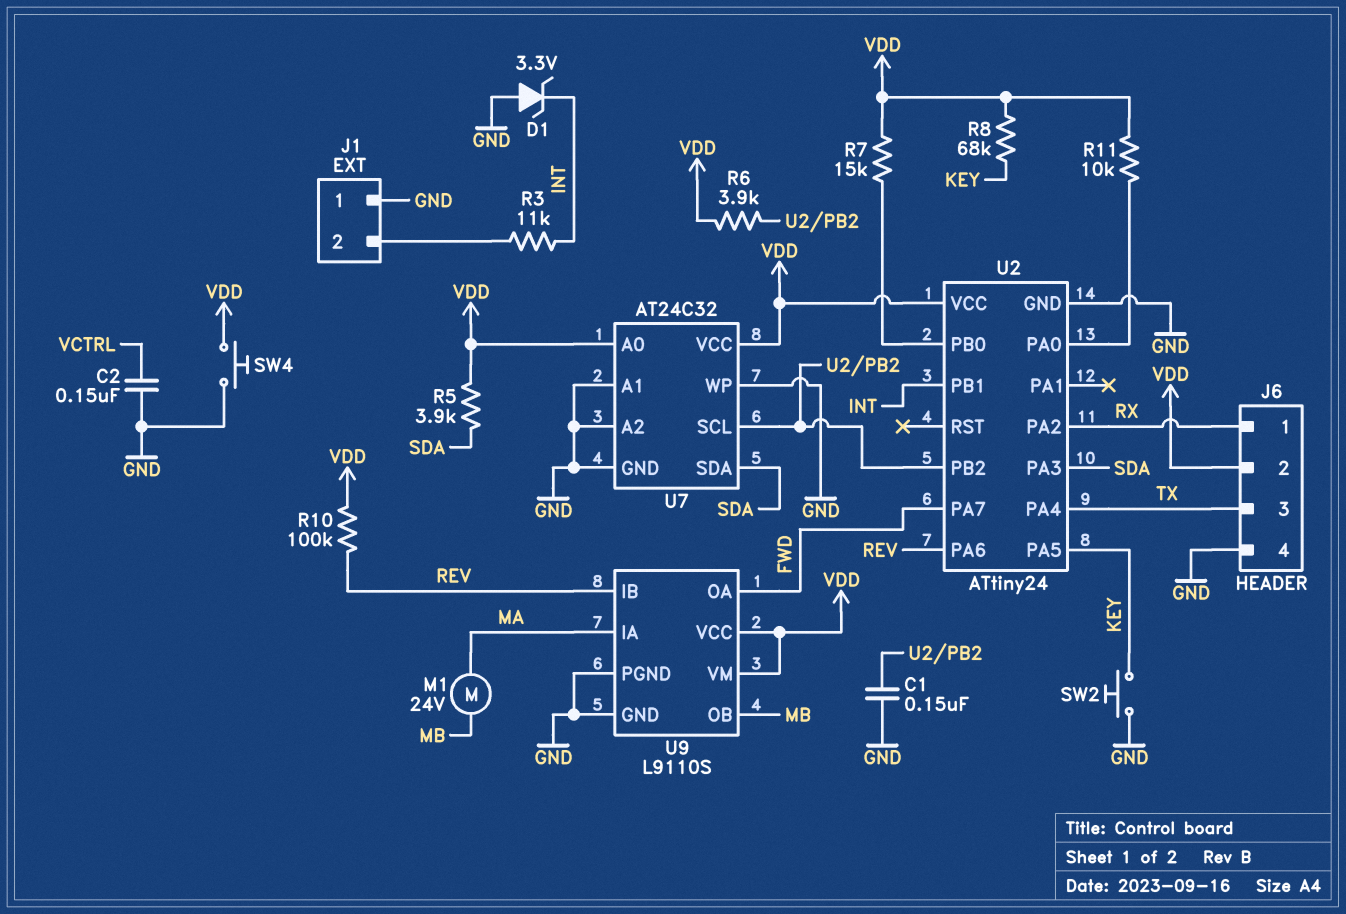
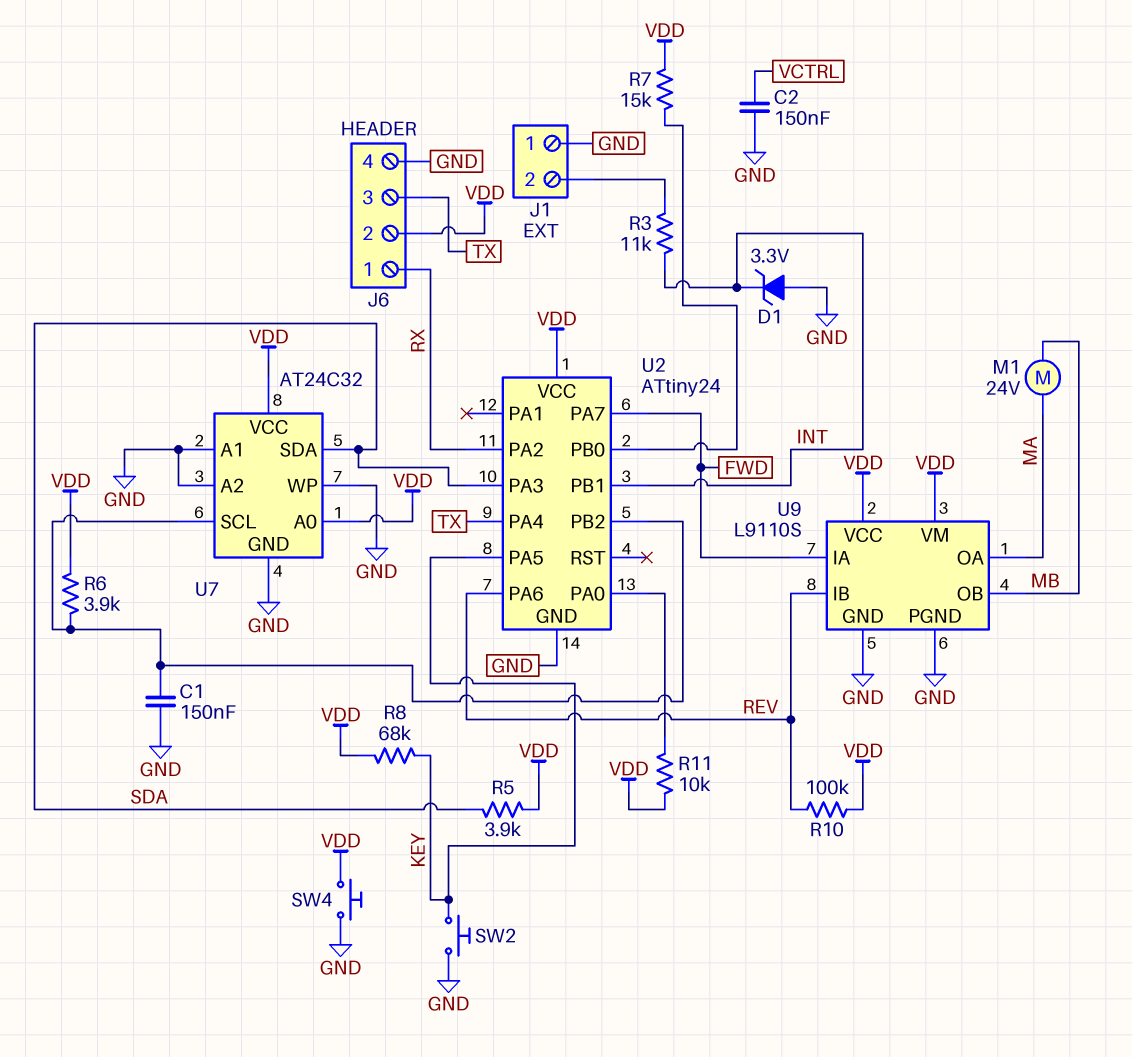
U9 pin IA: MA -> FWD
U9 pin OA: FWD -> MA

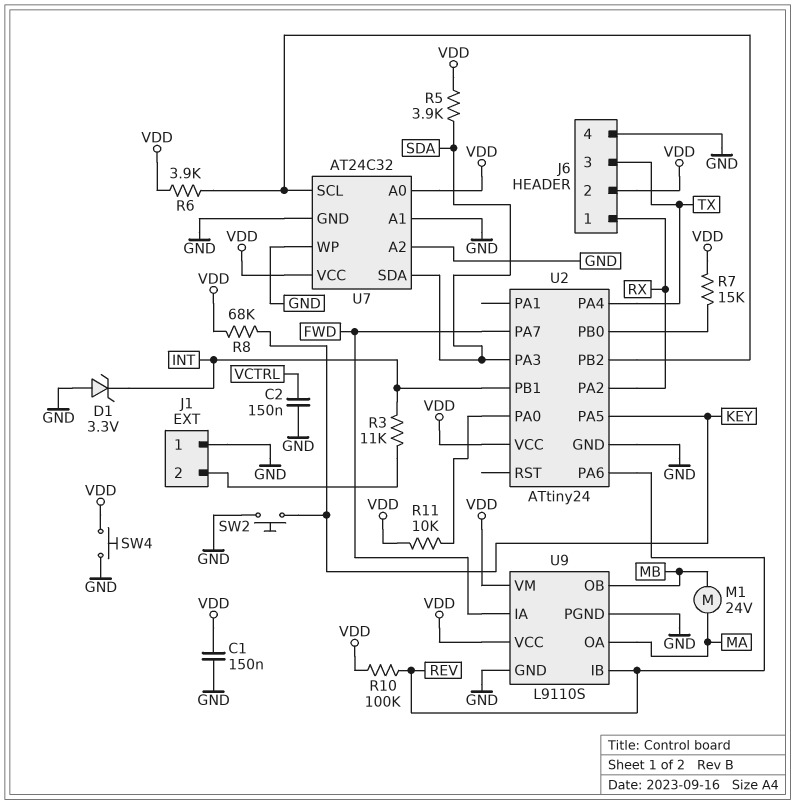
C1: 150nF (GND, U2/PB2) -> 150nF (GND, VDD)

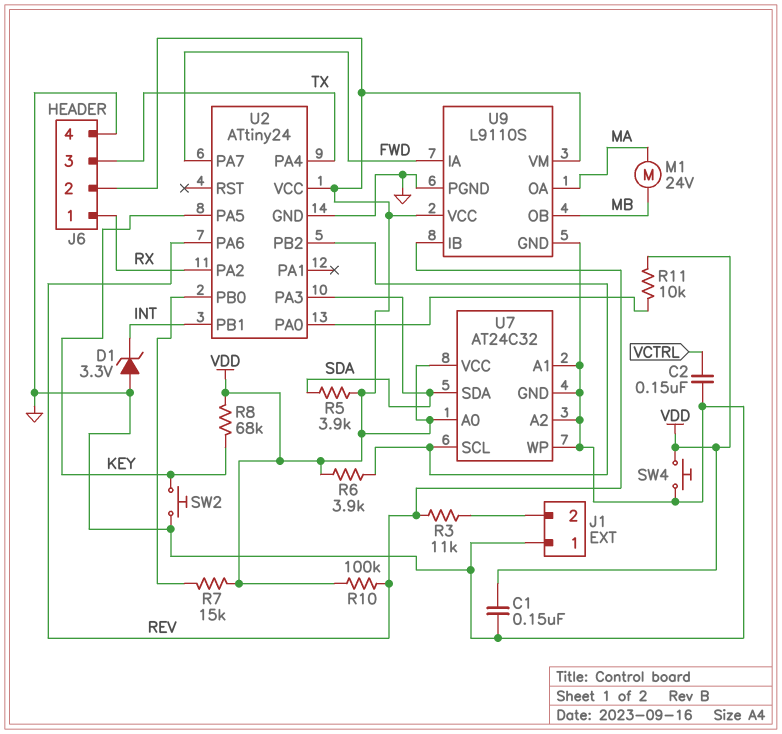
R3: 11k (INT, J1/2) -> 11k (J1/2, REV)

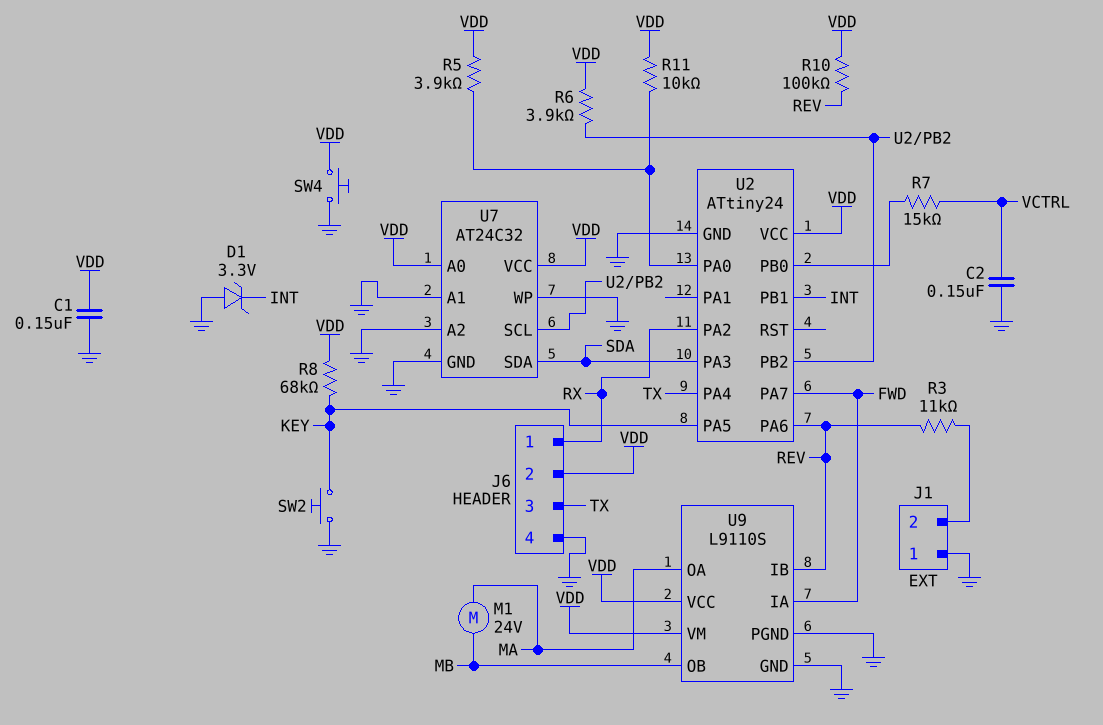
R5: 3.9k (SDA, VDD) -> 3.9k (U2/PA0, VDD)
R7: 15k (U2/PB0, VDD) -> 15k (U2/PB0, VCTRL)

